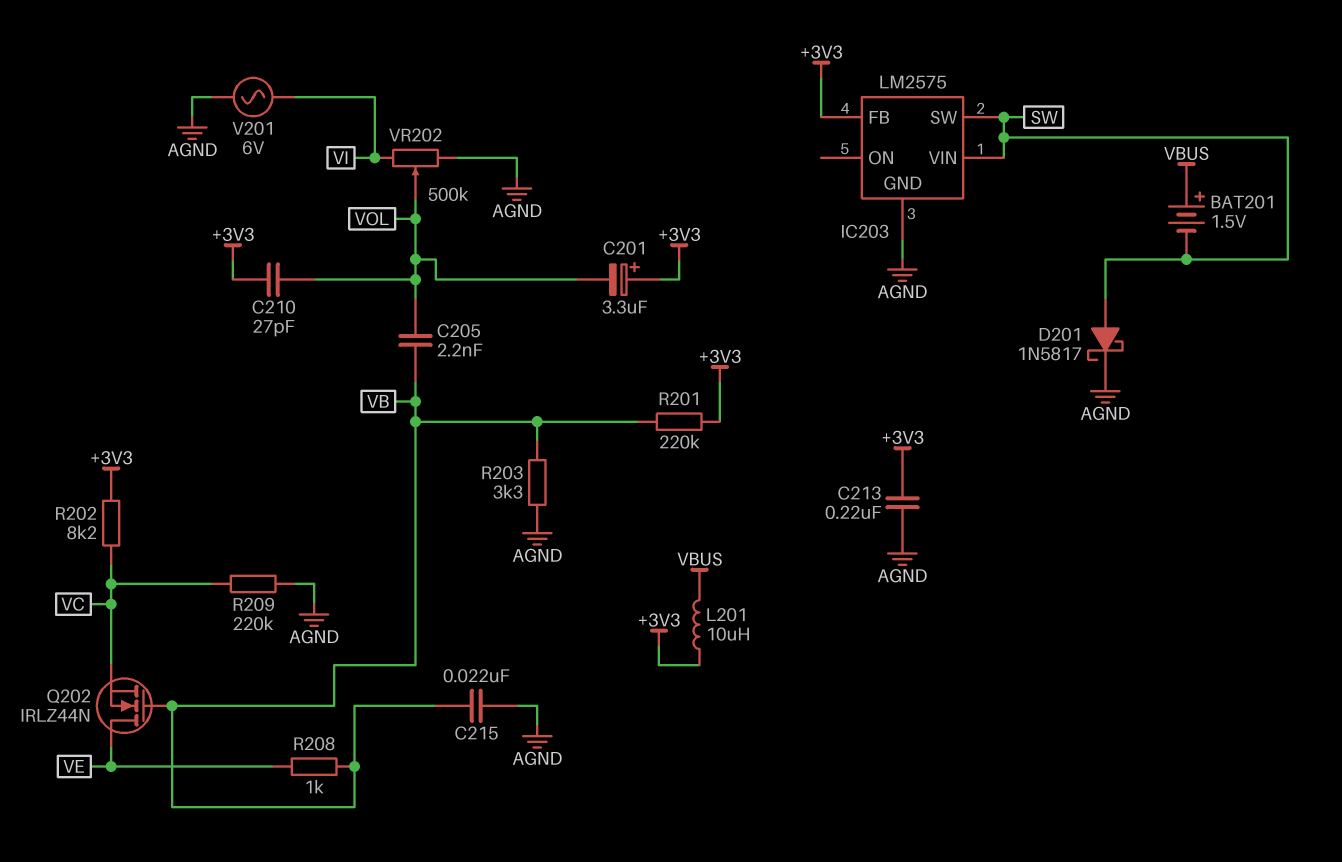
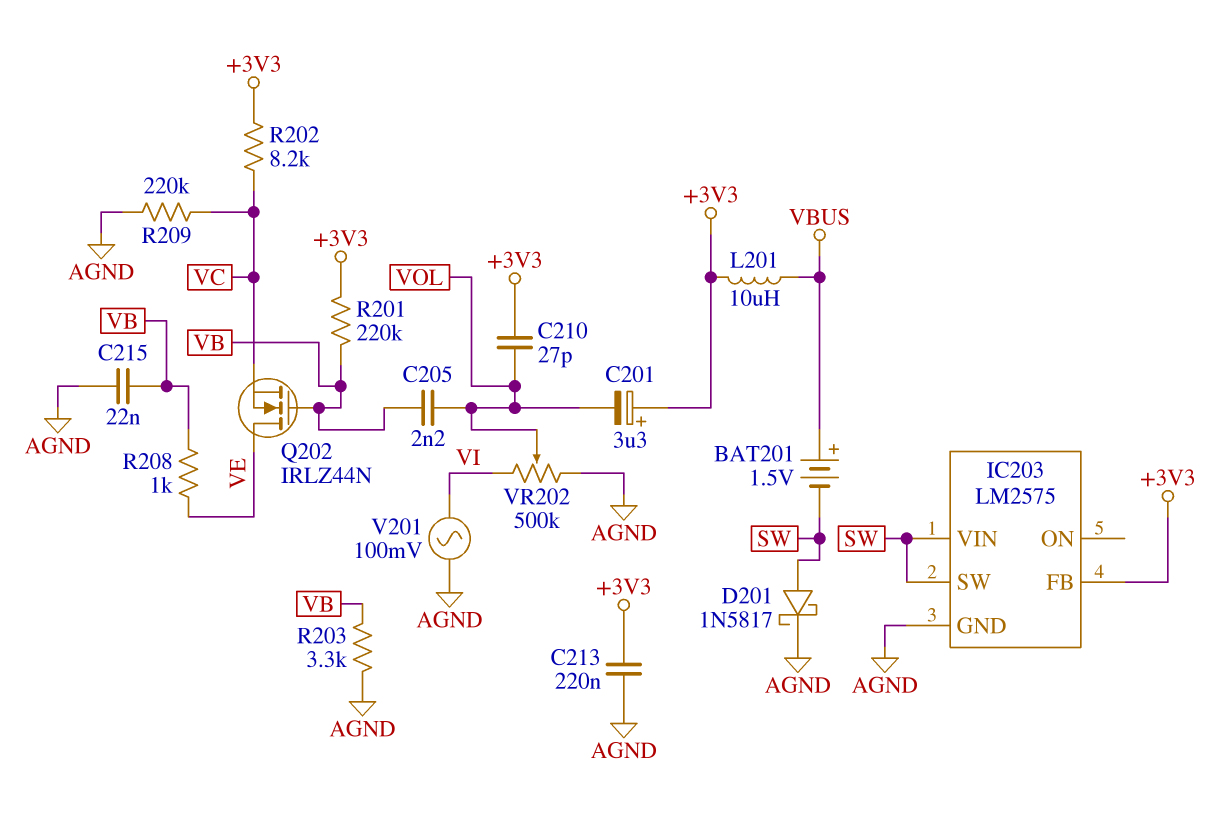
V201: AC 6V (AGND, VI) -> AC 100mV (AGND, VI)

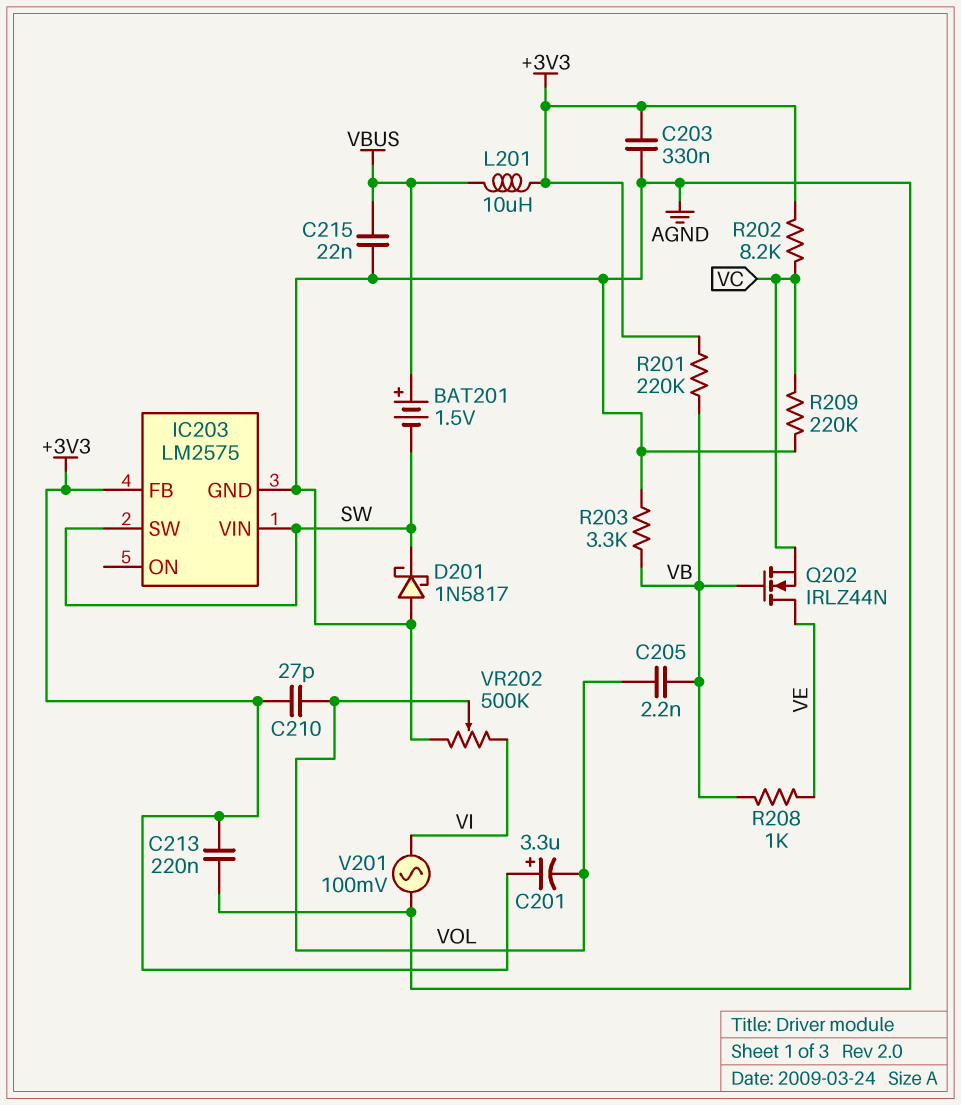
C203: none -> 330nF (+3V3, AGND)
C215: 22nF (AGND, VB) -> 22nF (AGND, VBUS)
D201: schottky 1N5817 (A SW, K AGND) -> schottky 1N5817 (A AGND, K SW)

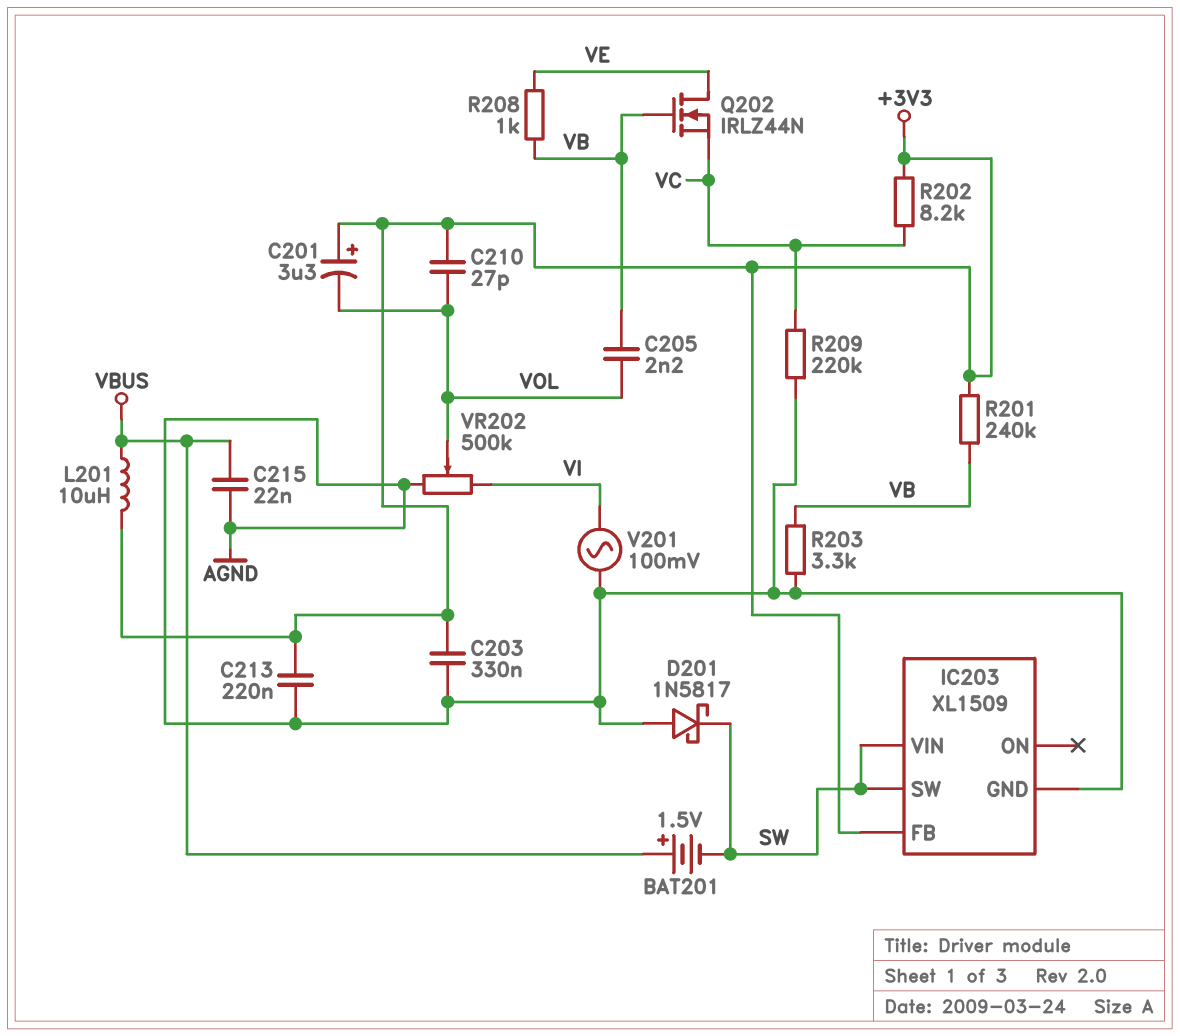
IC203: LM2575 -> XL1509
R201: 220k (+3V3, VB) -> 240k (+3V3, VB)

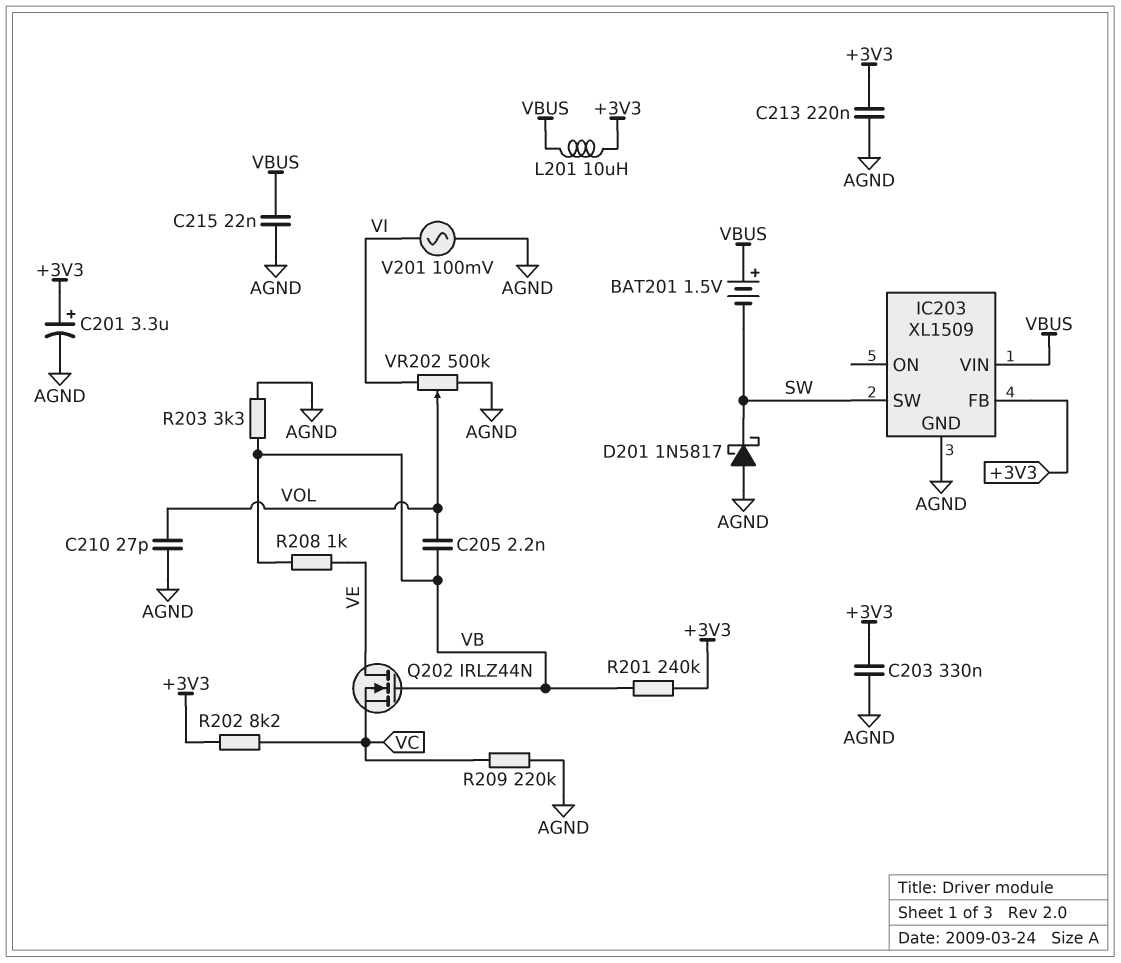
C201: 3.3uF (plus +3V3, minus VOL) -> 3.3uF (plus +3V3, minus AGND)
C210: 27pF (+3V3, VOL) -> 27pF (AGND, VOL)
IC203 pin VIN: SW -> VBUS

